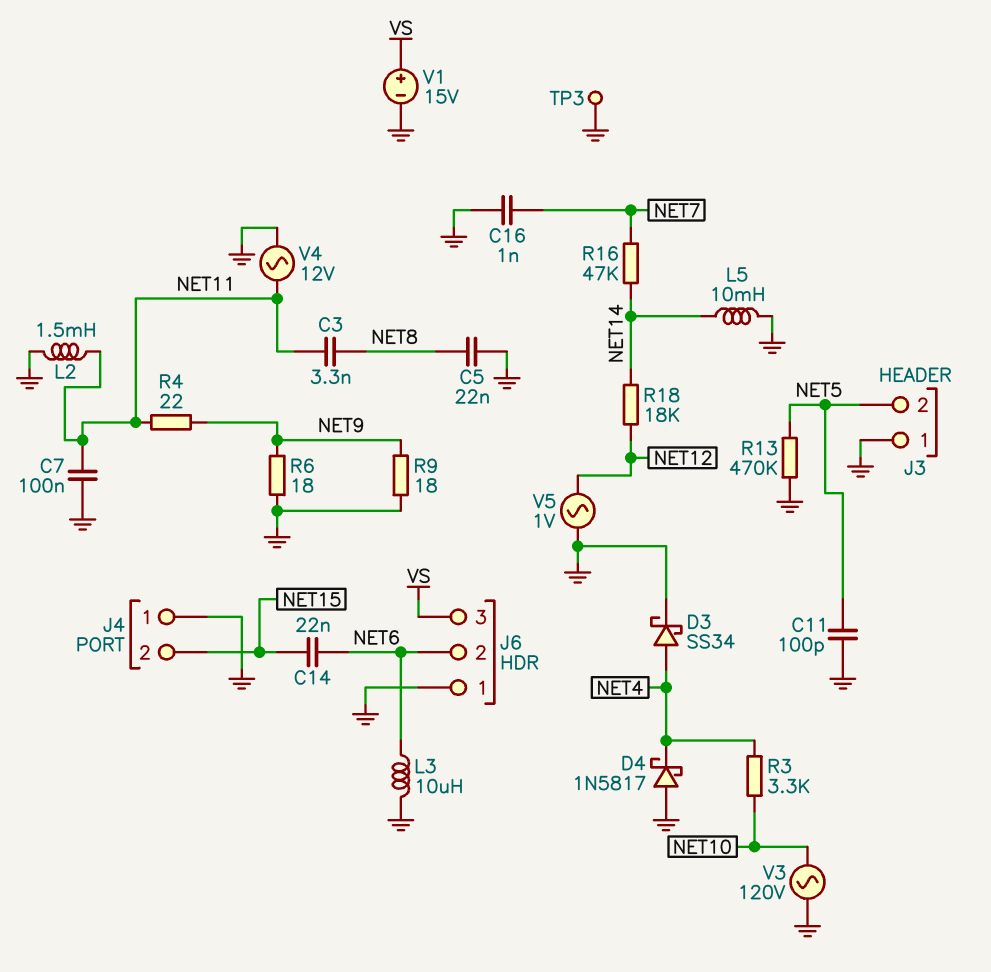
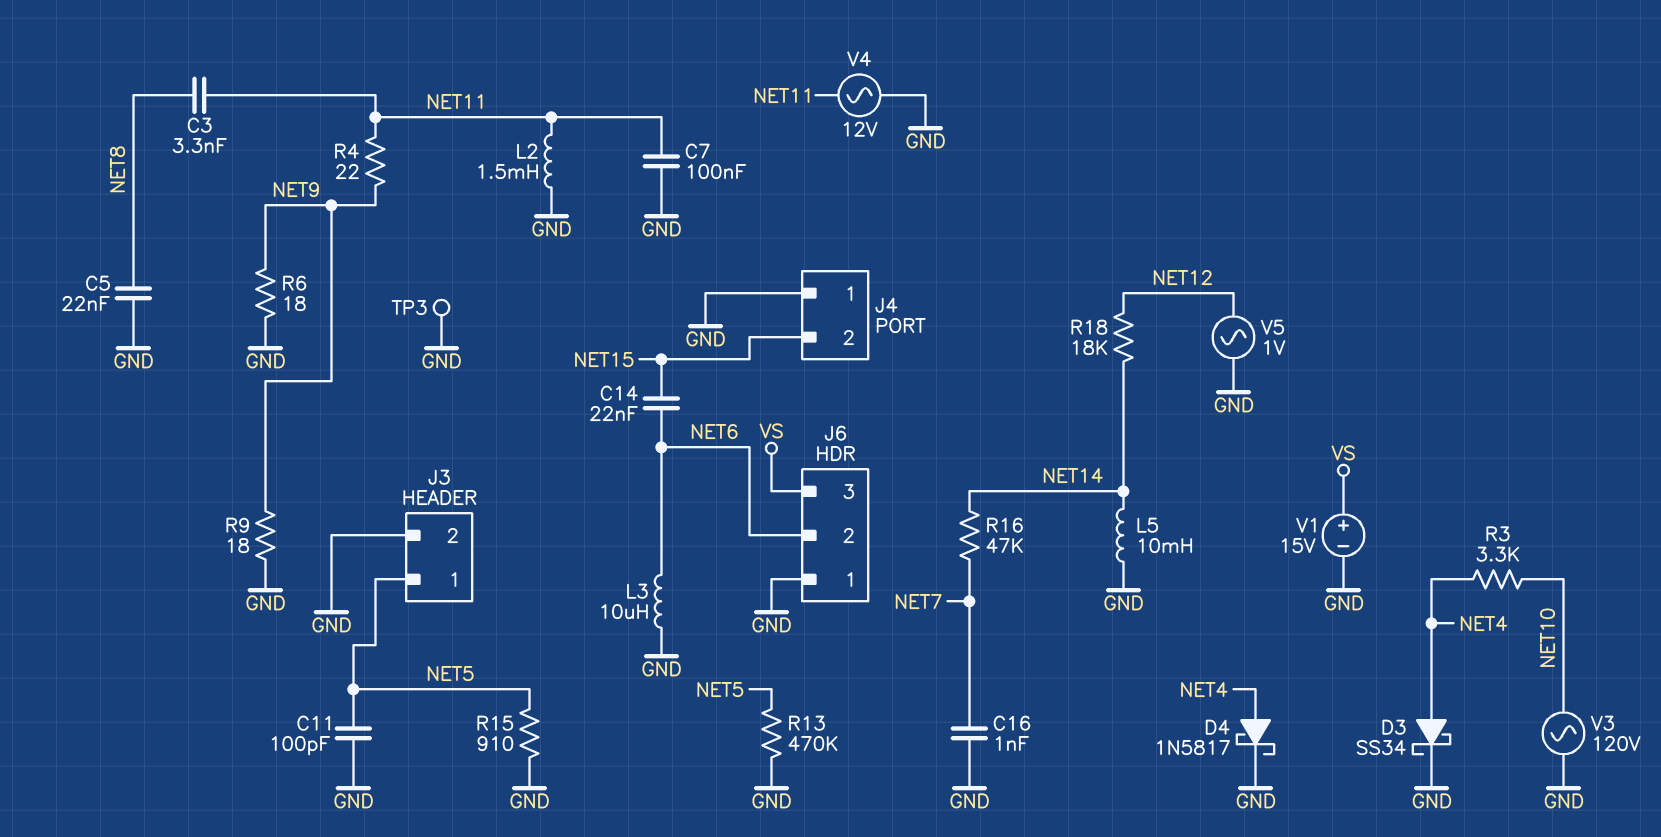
D4: schottky 1N5817 (A GND, K NET4) -> schottky 1N5817 (A NET4, K GND)
J3 pin 1: GND -> NET5
J3 pin 2: NET5 -> GND
R15: none -> 910 (GND, NET5)

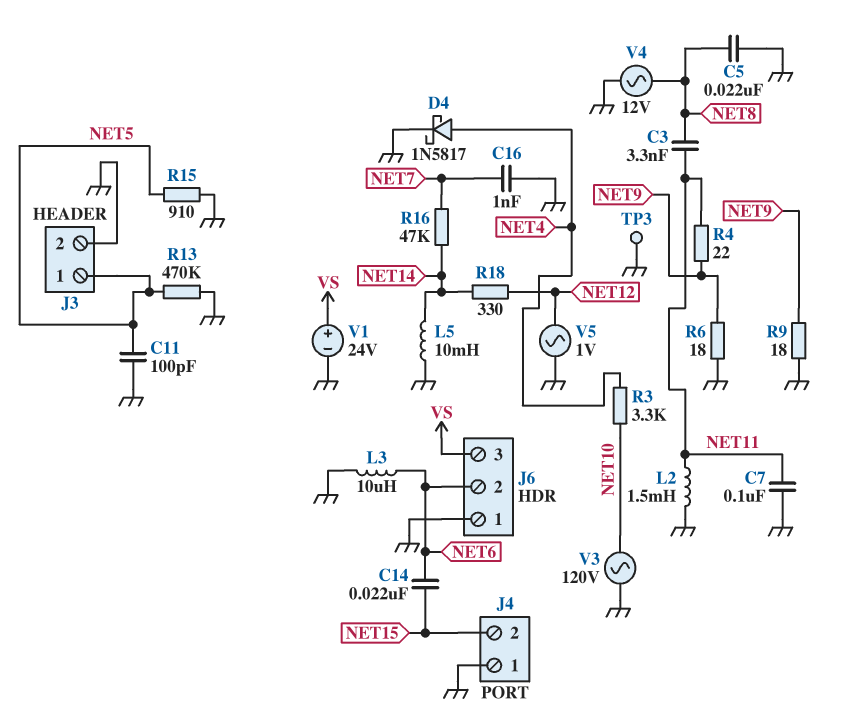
D3: schottky SS34 (A NET4, K GND) -> none
R18: 18k (NET12, NET14) -> 330 (NET12, NET14)
V1: 15V (plus VS, minus GND) -> 24V (plus VS, minus GND)
V4: AC 12V (GND, NET11) -> AC 12V (GND, NET8)

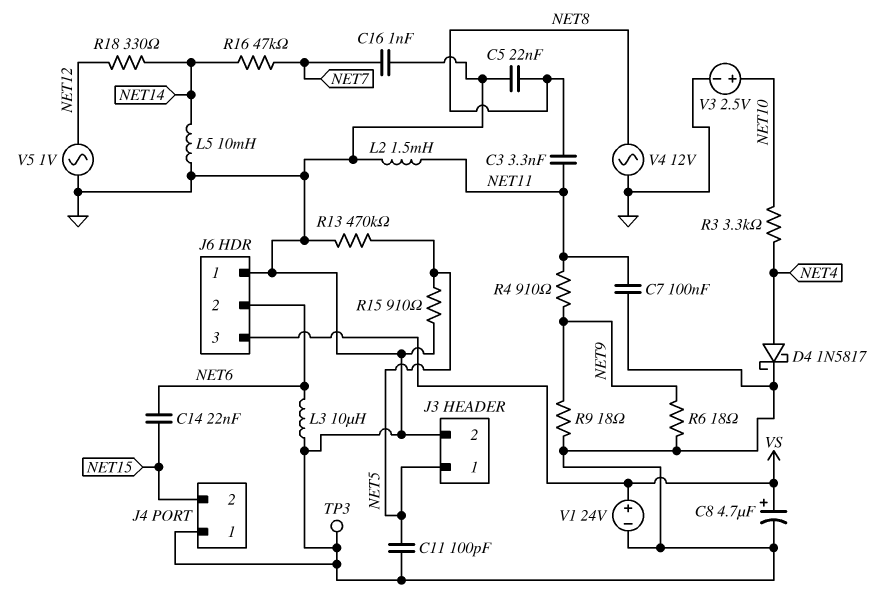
C8: none -> 4.7uF (plus VS, minus GND)
R4: 22 (NET9, NET11) -> 910 (NET9, NET11)
V3: AC 120V (GND, NET10) -> 2.5V (plus NET10, minus GND)

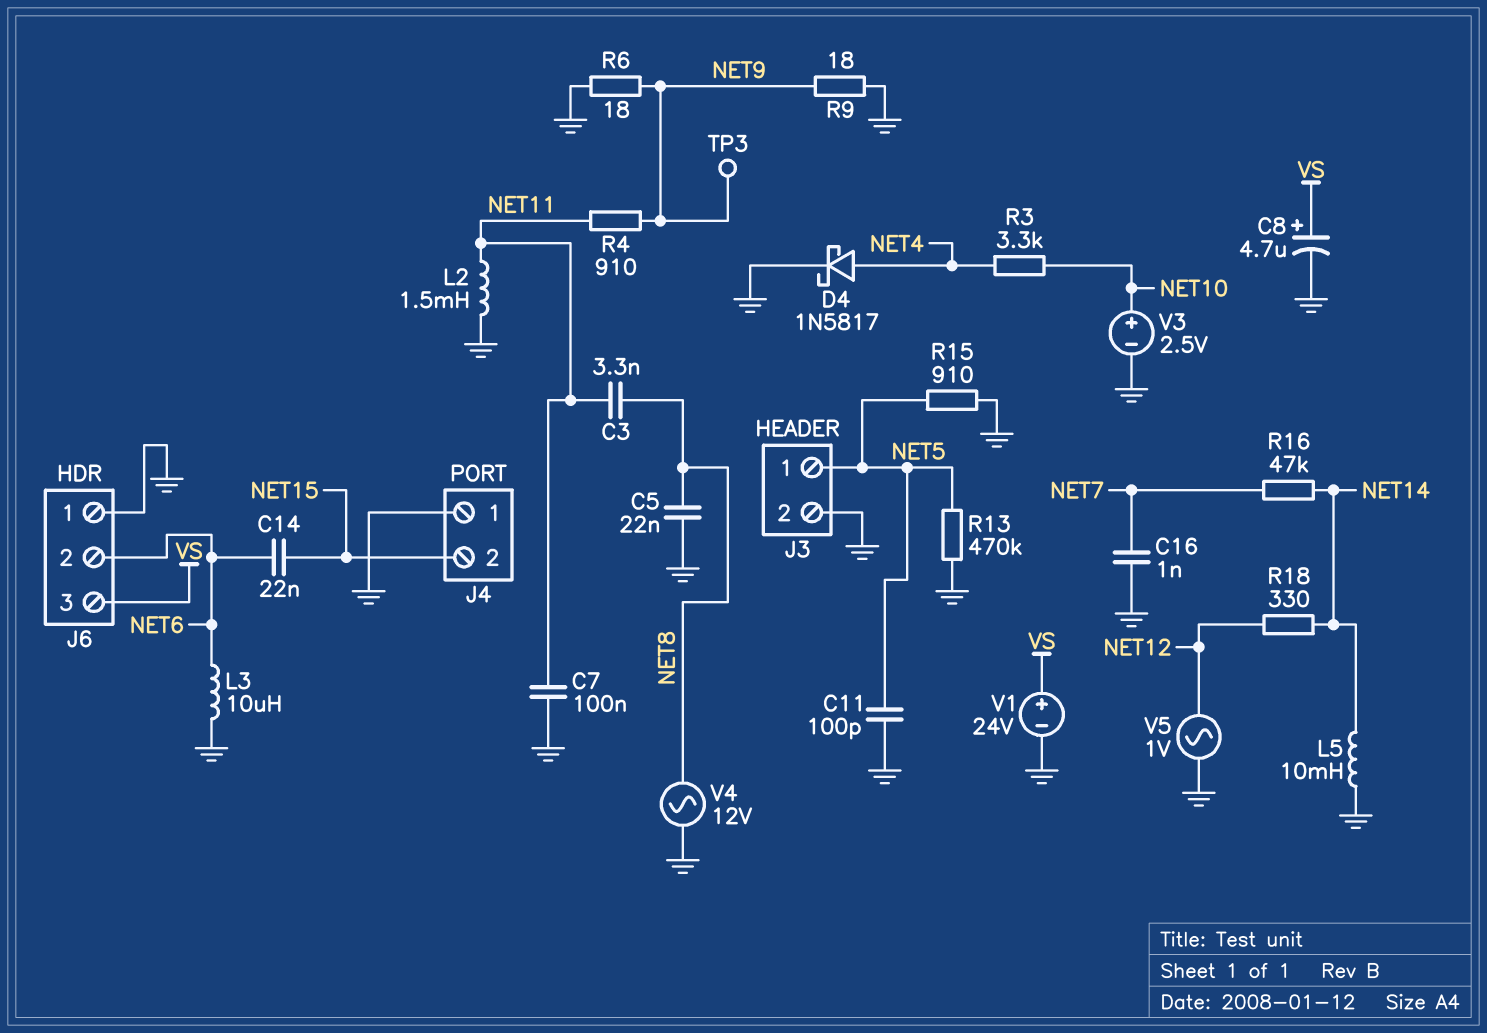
TP3: test point (GND) -> test point (NET9)

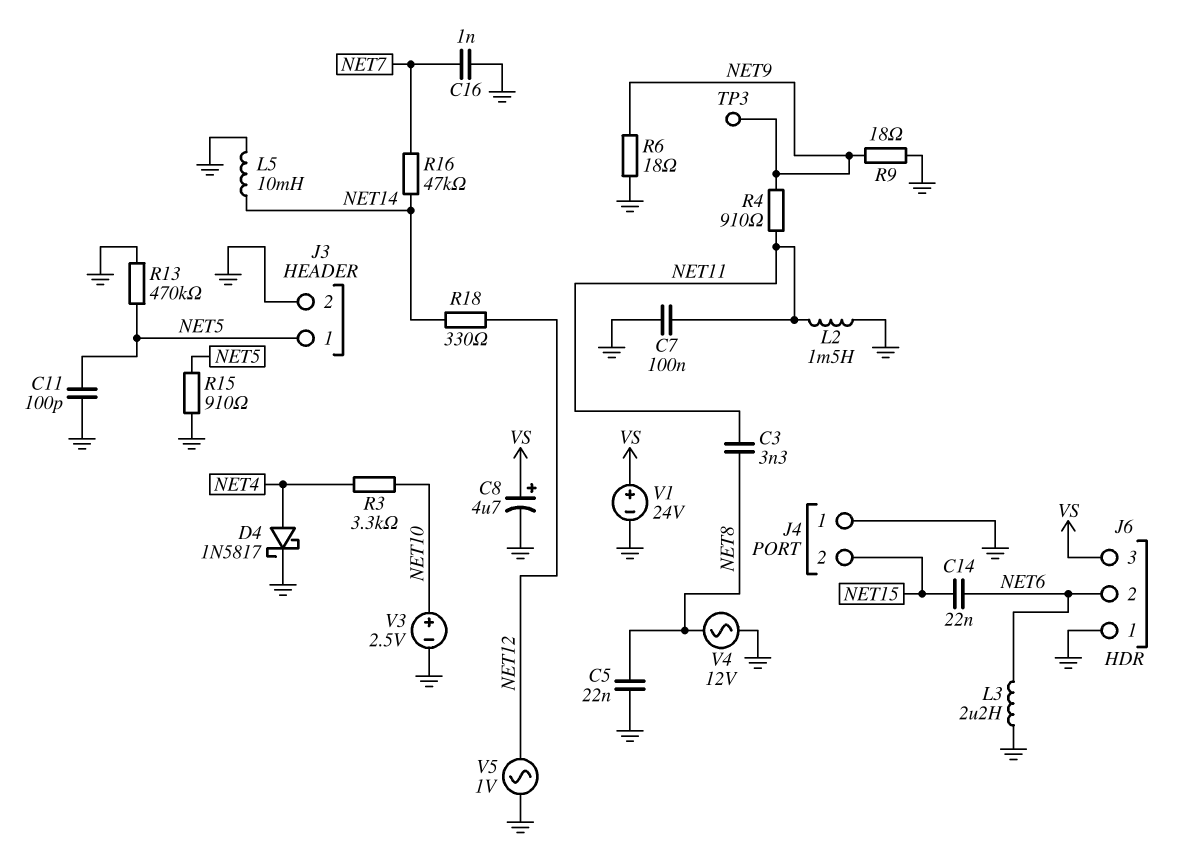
L3: 10uH (GND, NET6) -> 2.2uH (GND, NET6)

